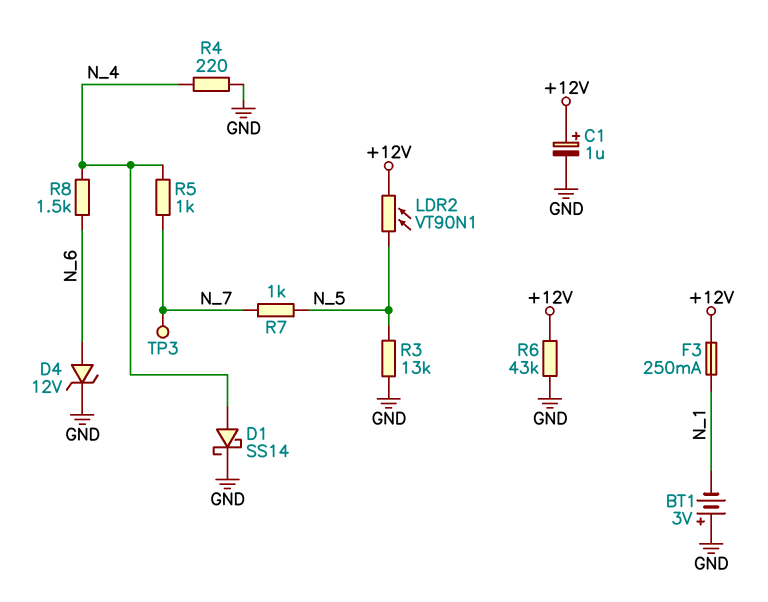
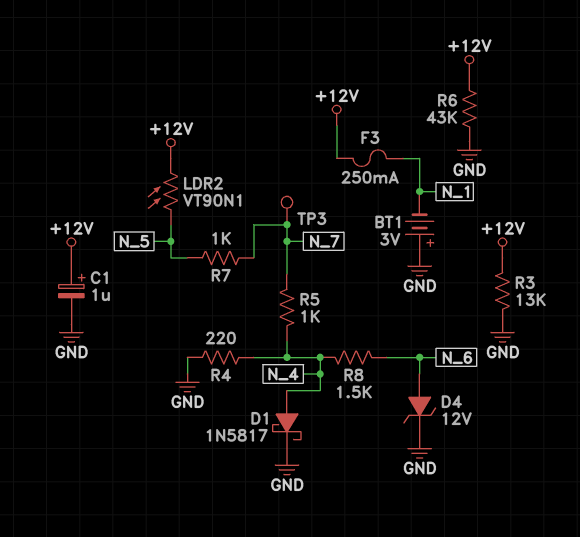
D1: schottky SS14 (A N_4, K GND) -> schottky 1N5817 (A N_4, K GND)
R3: 13k (GND, N_5) -> 13k (+12V, GND)

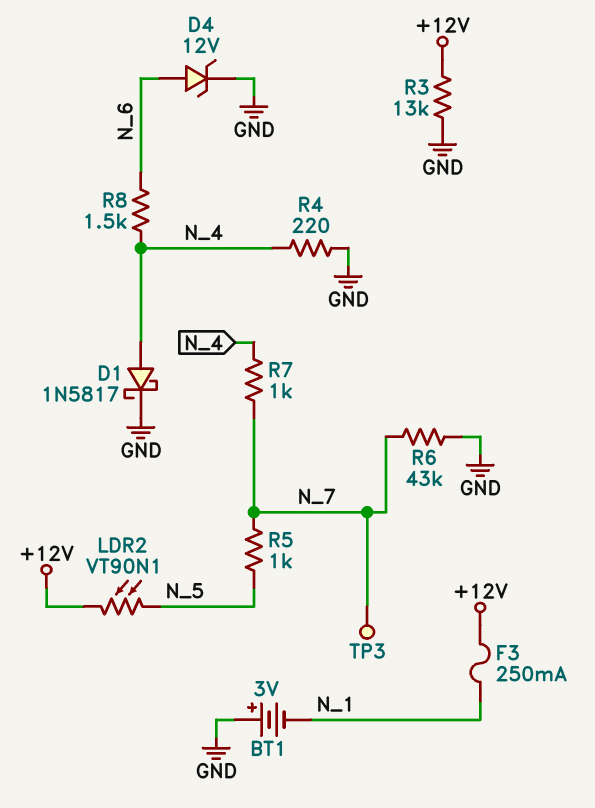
C1: 1uF (plus +12V, minus GND) -> none
R5: 1k (N_4, N_7) -> 1k (N_5, N_7)
R6: 43k (+12V, GND) -> 43k (GND, N_7)
R7: 1k (N_5, N_7) -> 1k (N_4, N_7)

